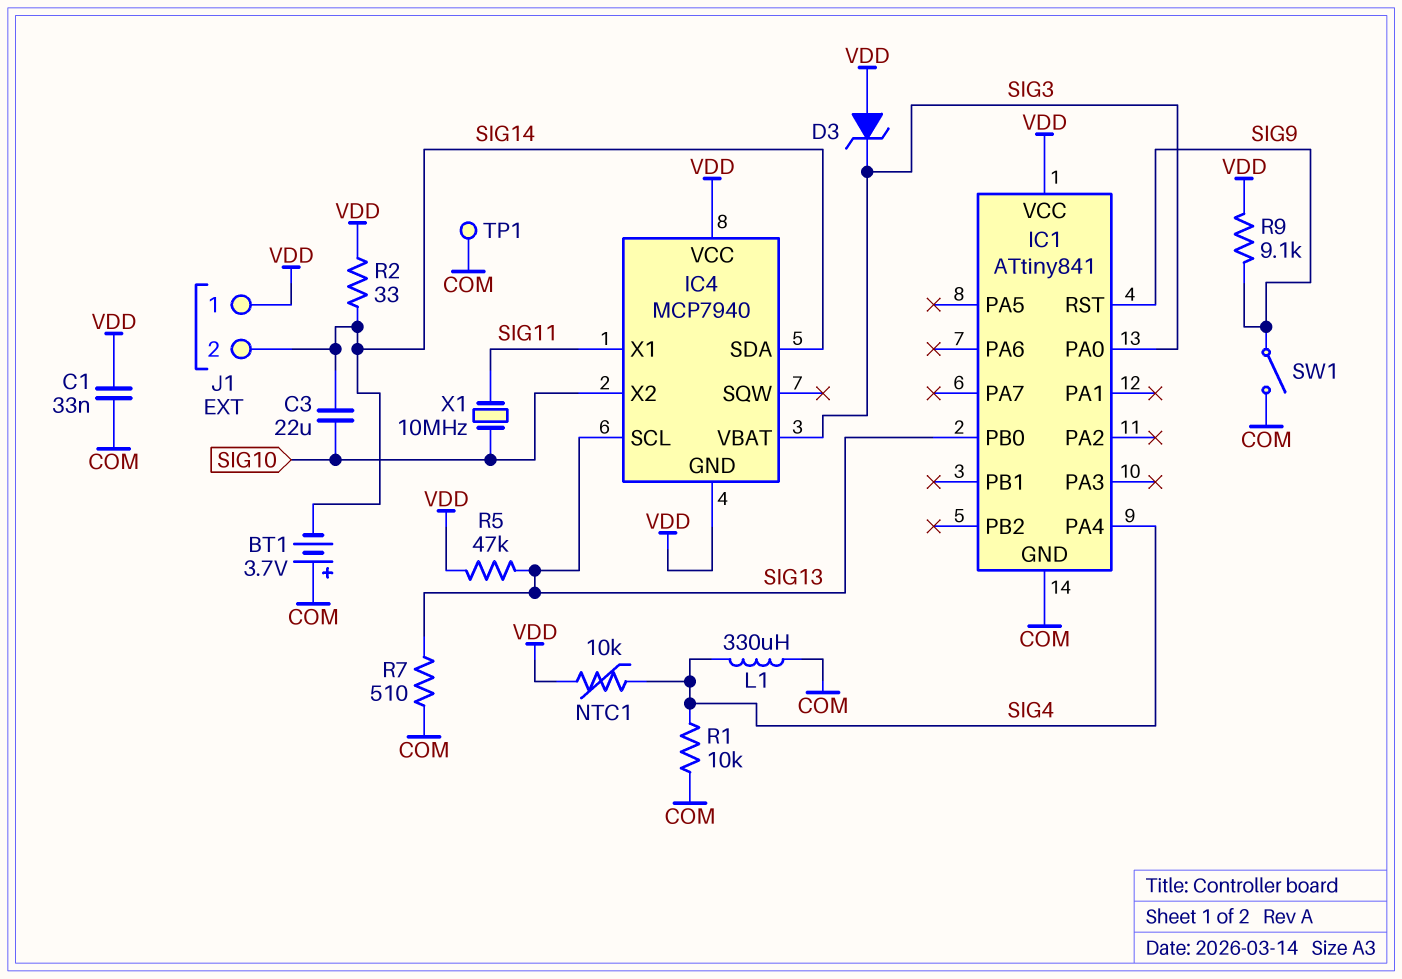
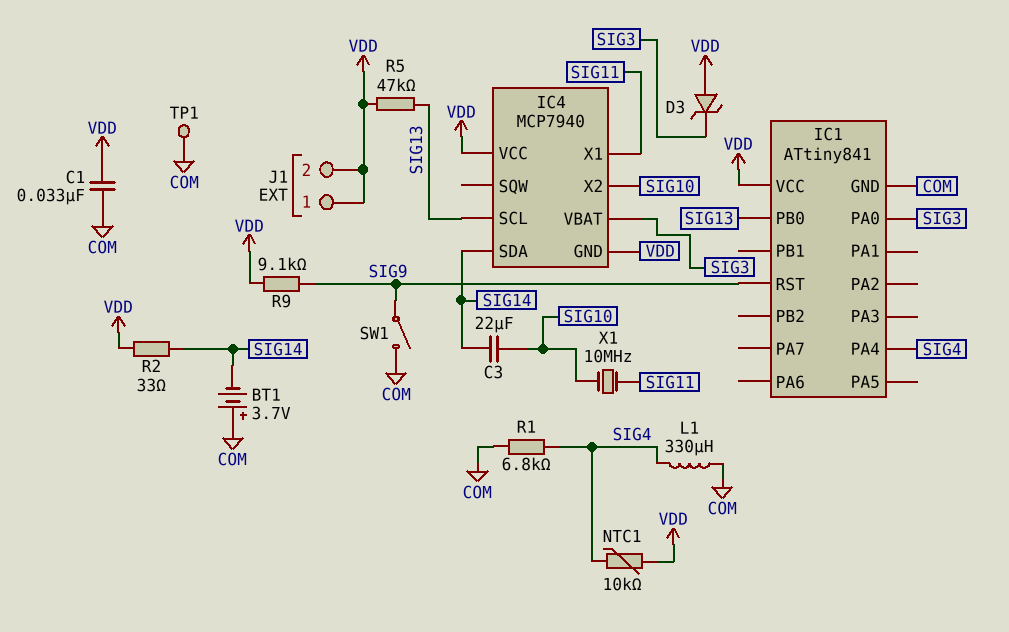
J1 pin 2: SIG14 -> VDD
R1: 10k (COM, SIG4) -> 6.8k (COM, SIG4)
R7: 510 (COM, SIG13) -> none

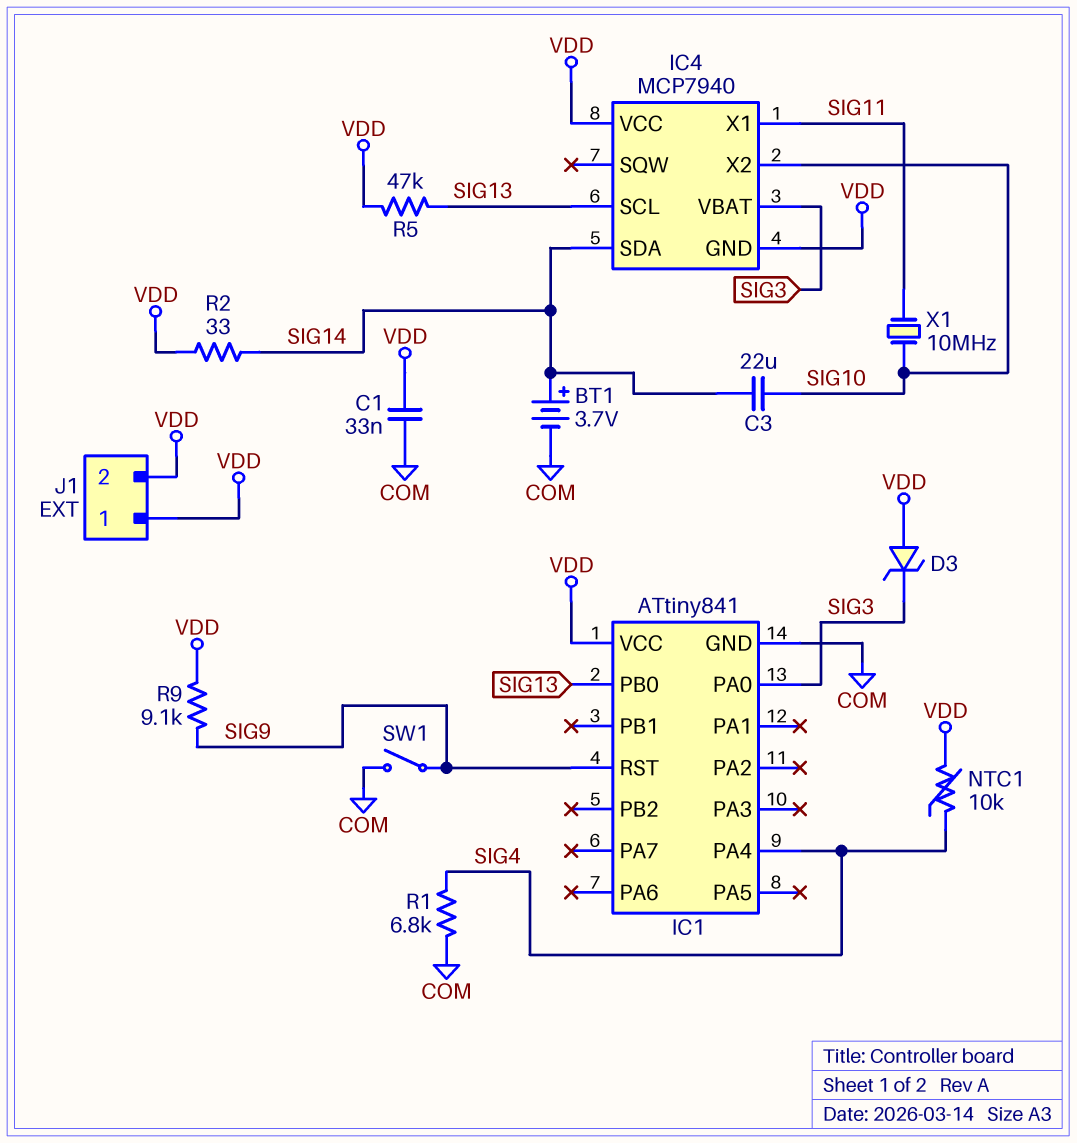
BT1: 3.7V (plus COM, minus SIG14) -> 3.7V (plus SIG14, minus COM)
L1: 330uH (COM, SIG4) -> none
TP1: test point (COM) -> none

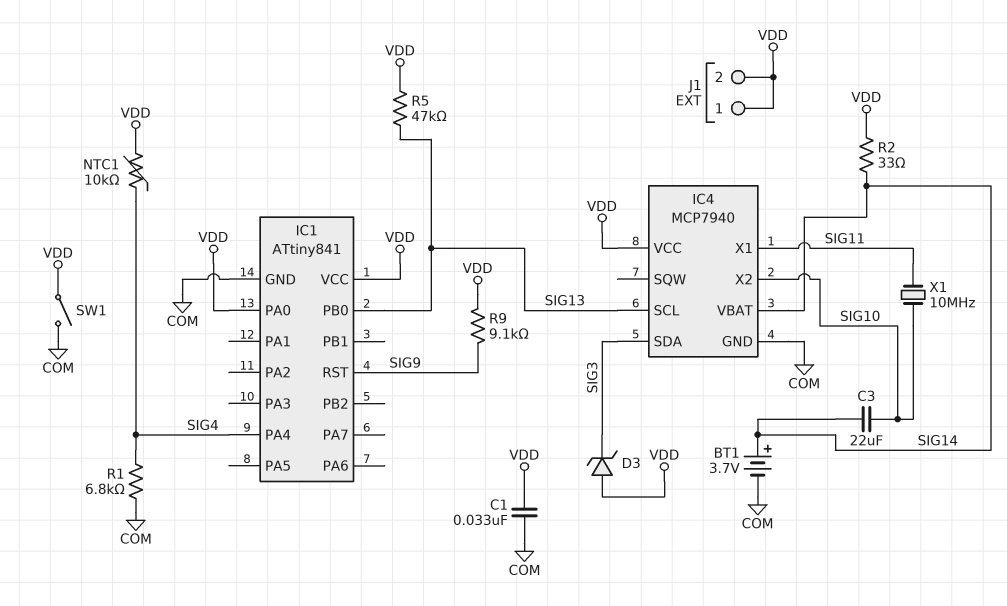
IC1 pin PA0: SIG3 -> VDD
IC4 pin GND: VDD -> COM
IC4 pin SDA: SIG14 -> SIG3
IC4 pin VBAT: SIG3 -> SIG14
SW1: switch (COM, SIG9) -> switch (COM, VDD)

